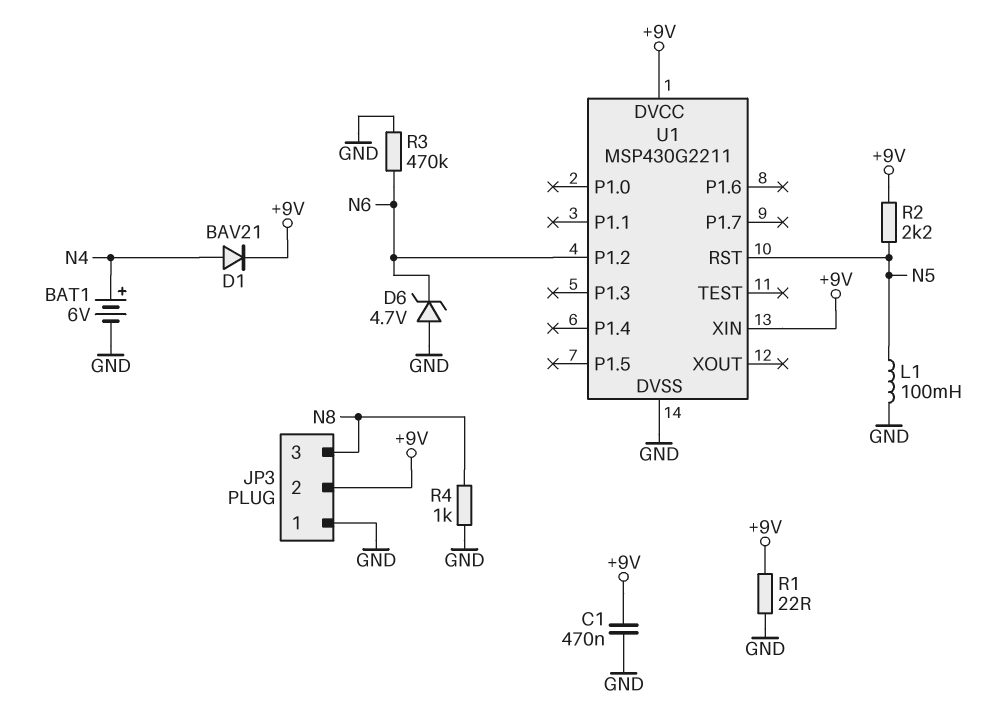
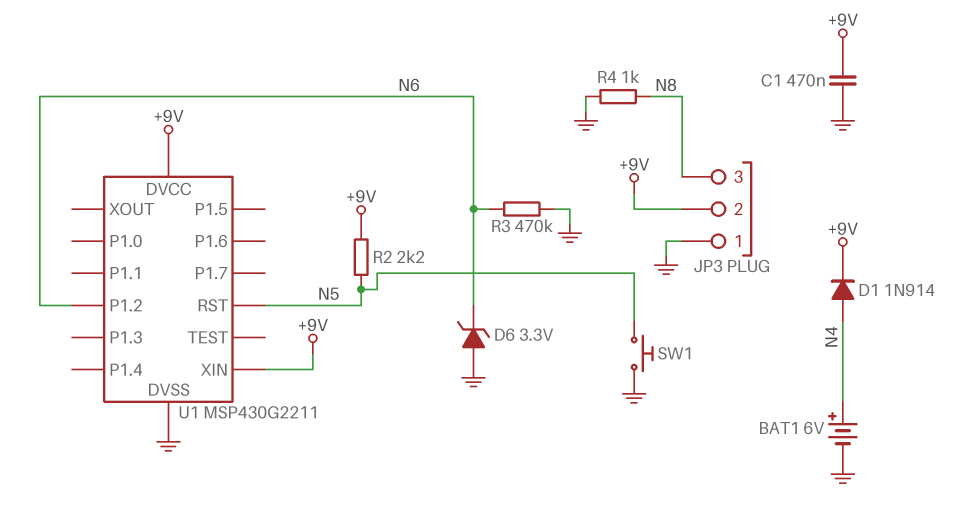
D1: diode BAV21 (A N4, K +9V) -> diode 1N914 (A N4, K +9V)
D6: zener 4.7V (A GND, K N6) -> zener 3.3V (A GND, K N6)
L1: 100mH (GND, N5) -> none
R1: 22 (+9V, GND) -> none
SW1: none -> button (GND, N5)

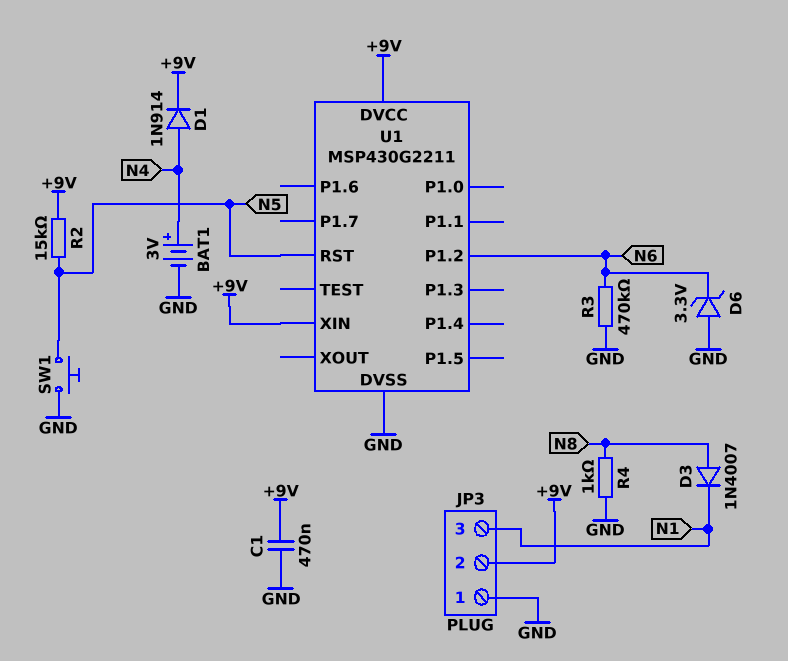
BAT1: 6V (plus N4, minus GND) -> 3V (plus N4, minus GND)
D3: none -> diode 1N4007 (A N8, K N1)
JP3 pin 3: N8 -> N1
R2: 2.2k (+9V, N5) -> 15k (+9V, N5)

